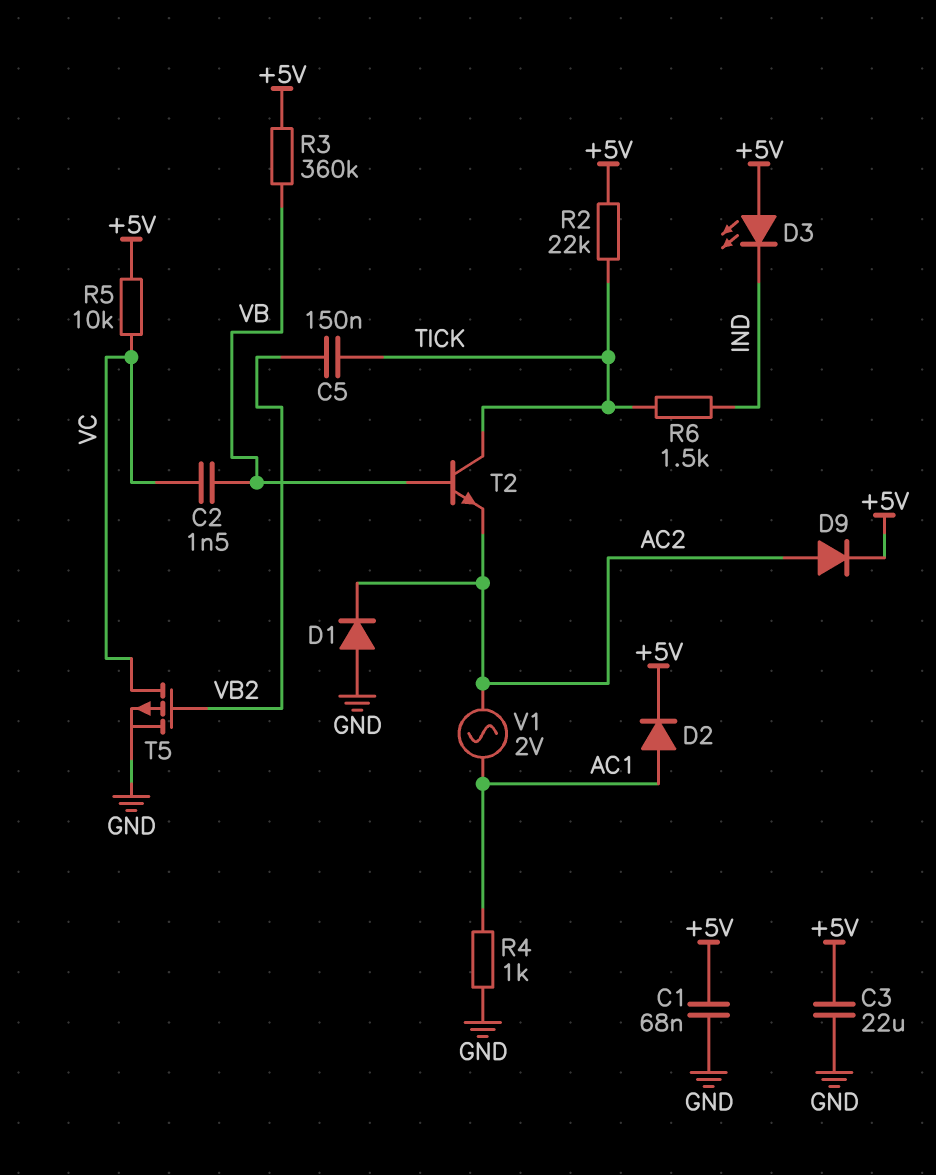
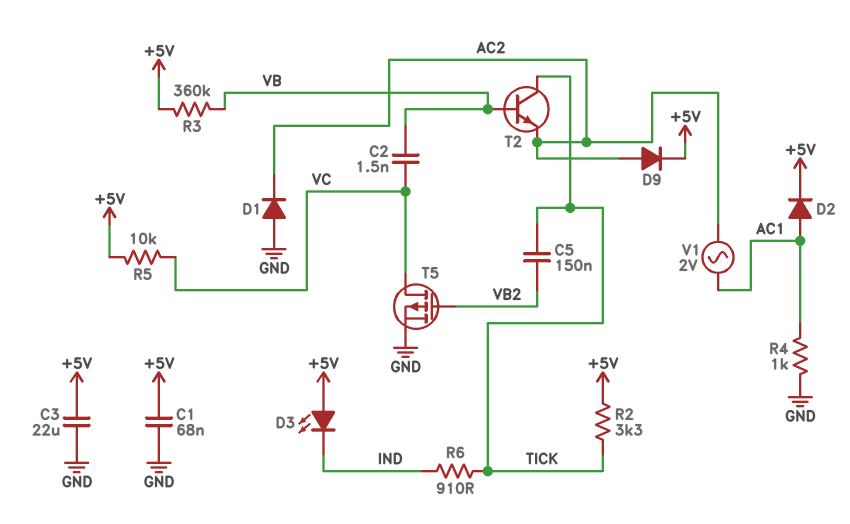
R2: 22k (+5V, TICK) -> 3.3k (+5V, TICK)
R6: 1.5k (IND, TICK) -> 910 (IND, TICK)

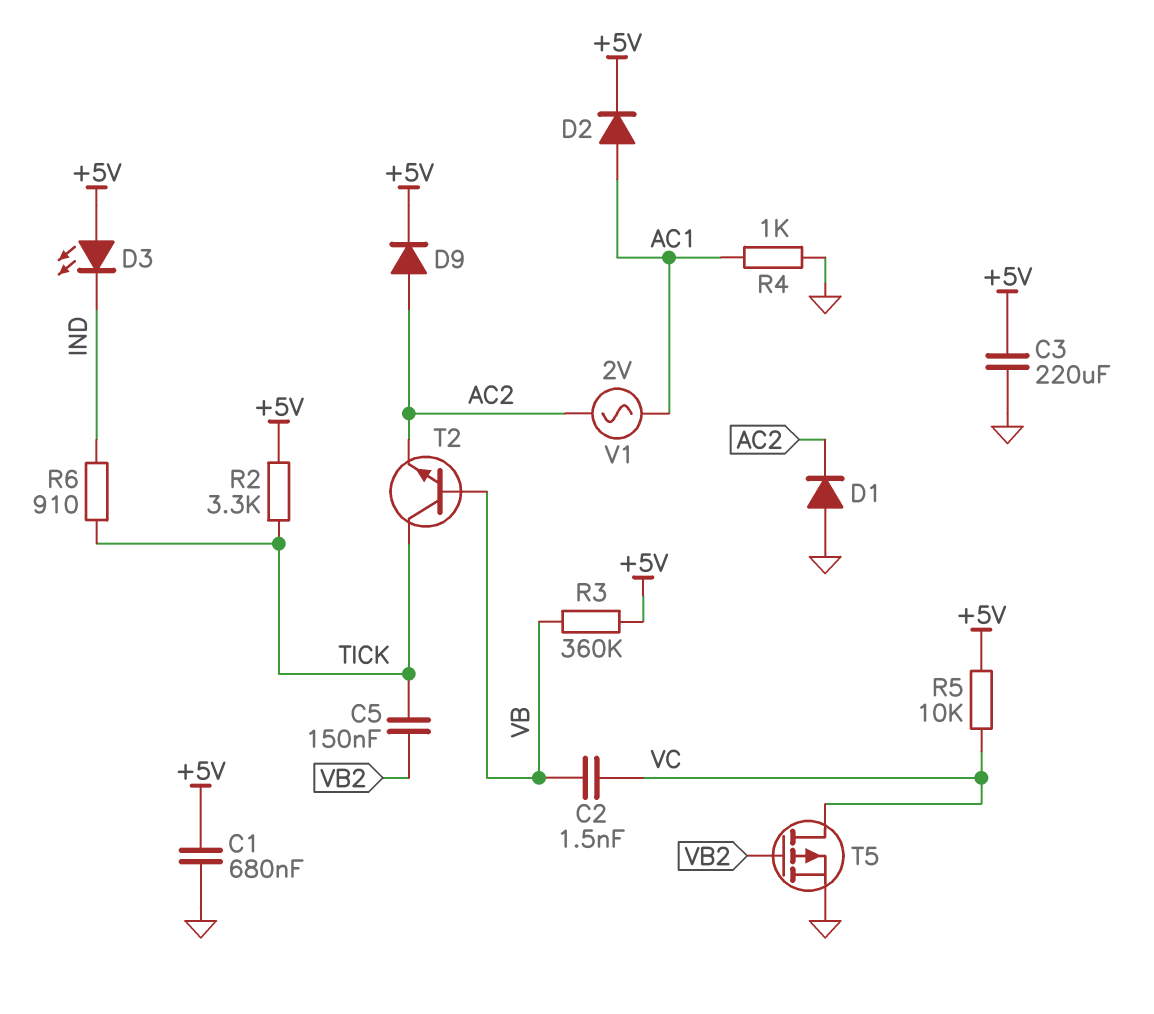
C1: 68nF (+5V, GND) -> 680nF (+5V, GND)
C3: 22uF (+5V, GND) -> 220uF (+5V, GND)

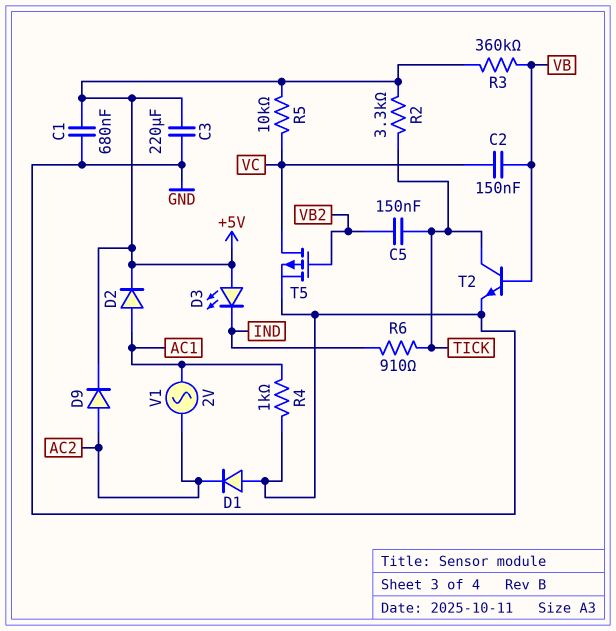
C2: 1.5nF (VB, VC) -> 150nF (VB, VC)
T2: NPN (B VB, C TICK, E AC2) -> NPN (B VB, C TICK, E GND)

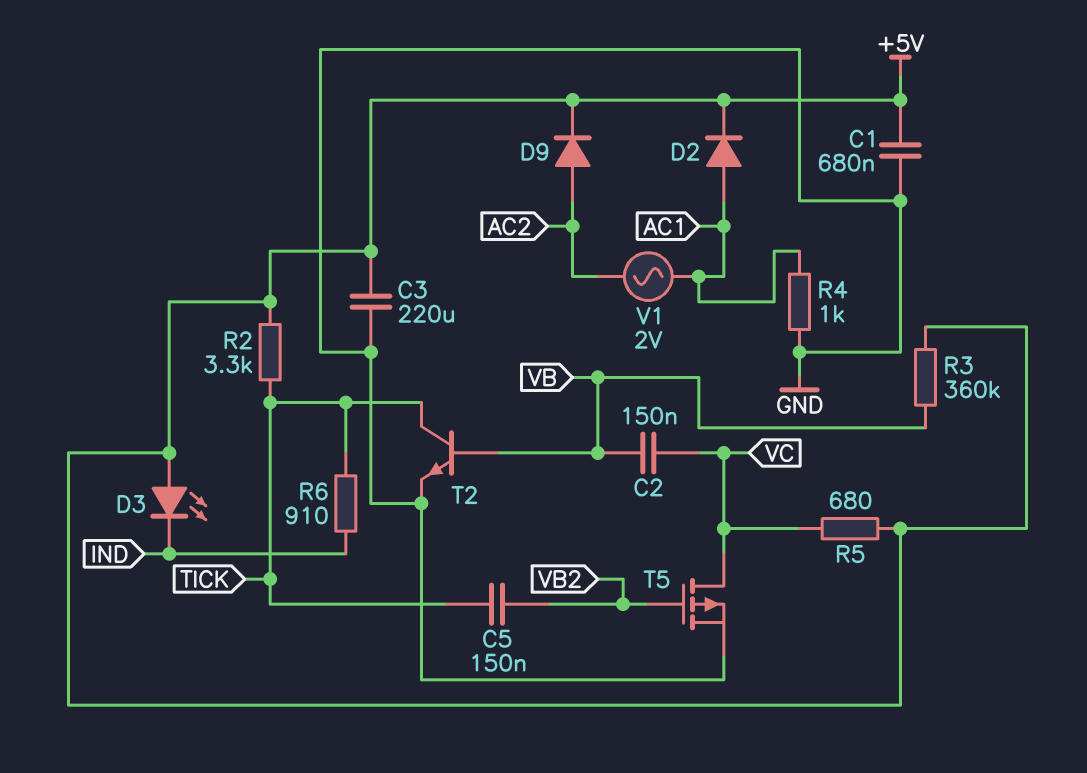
D1: diode (A GND, K AC2) -> none
R5: 10k (+5V, VC) -> 680 (+5V, VC)

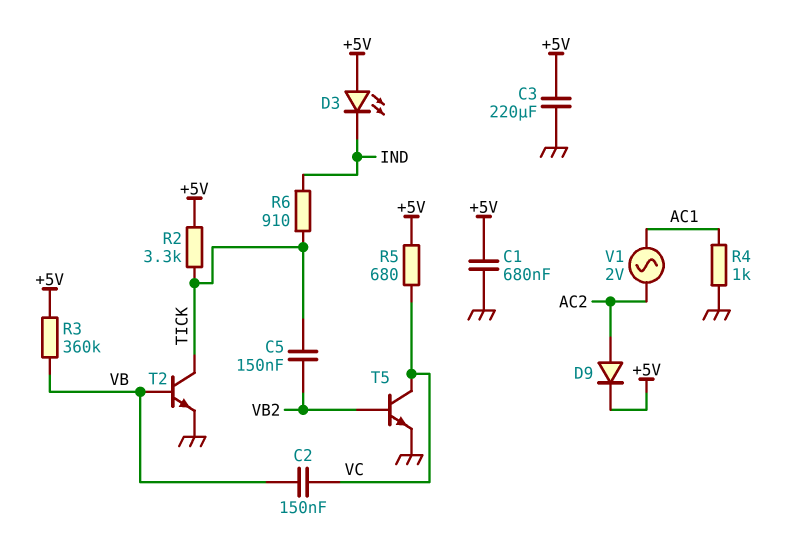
D2: diode (A AC1, K +5V) -> none
T5: PMOS (G VB2, D VC, S GND) -> NPN (B VB2, C VC, E GND)

